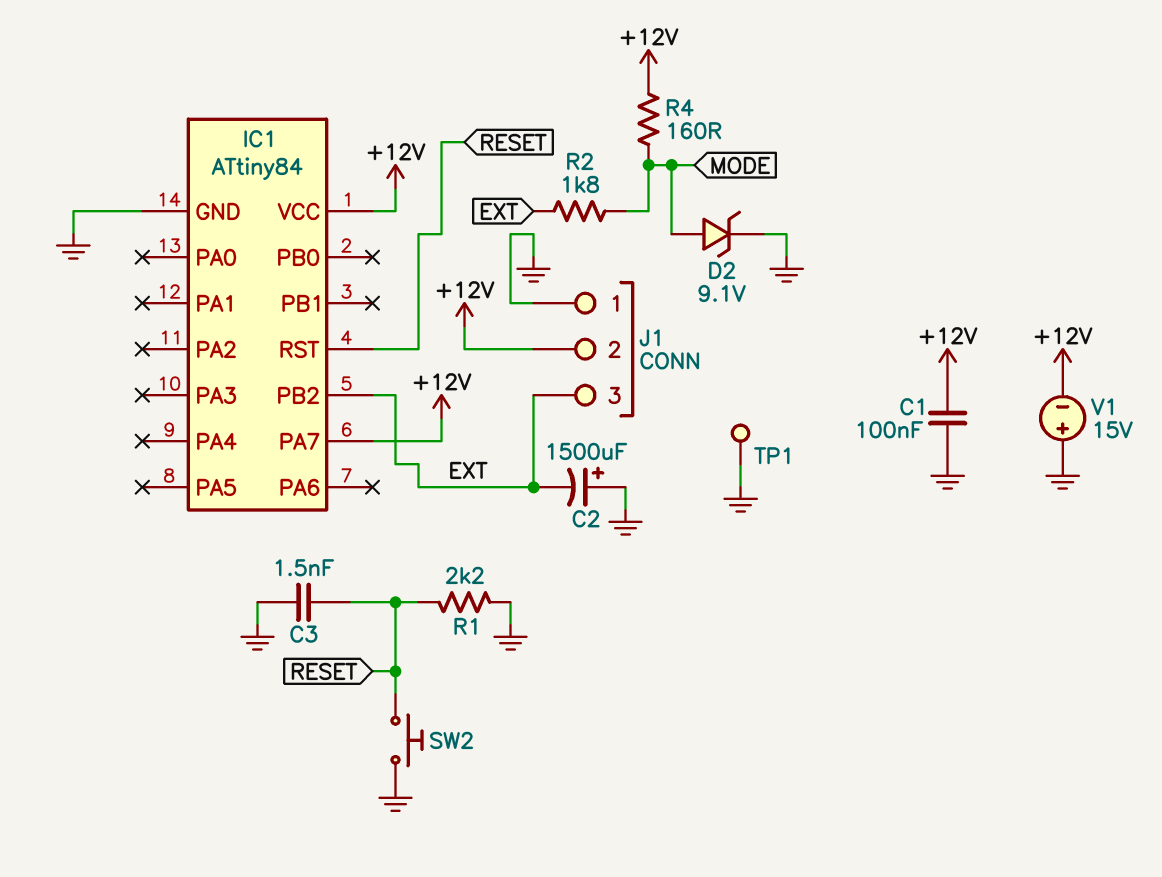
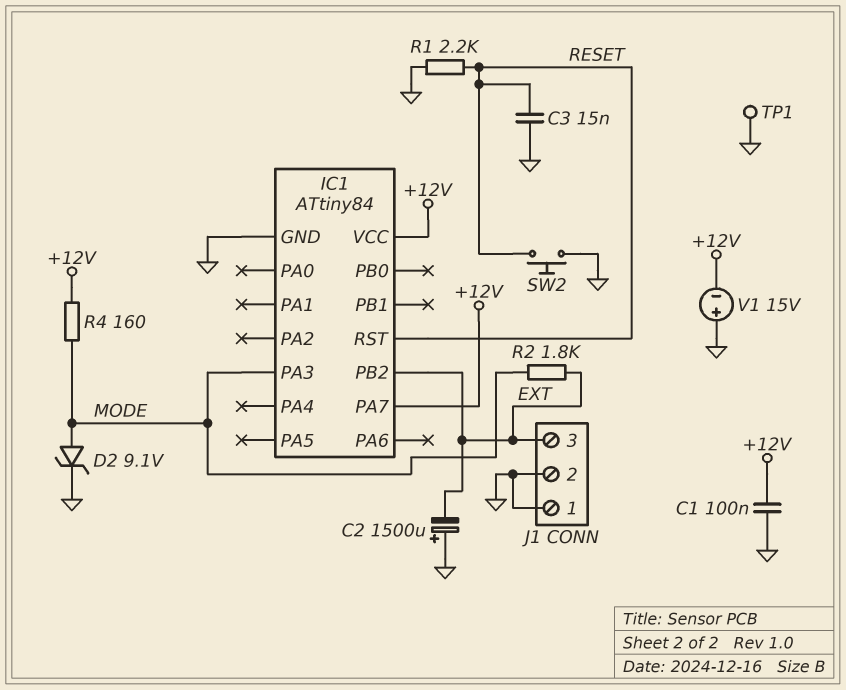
C3: 1.5nF (GND, RESET) -> 15nF (GND, RESET)
IC1 pin PA3: none -> MODE
J1 pin 2: +12V -> GND

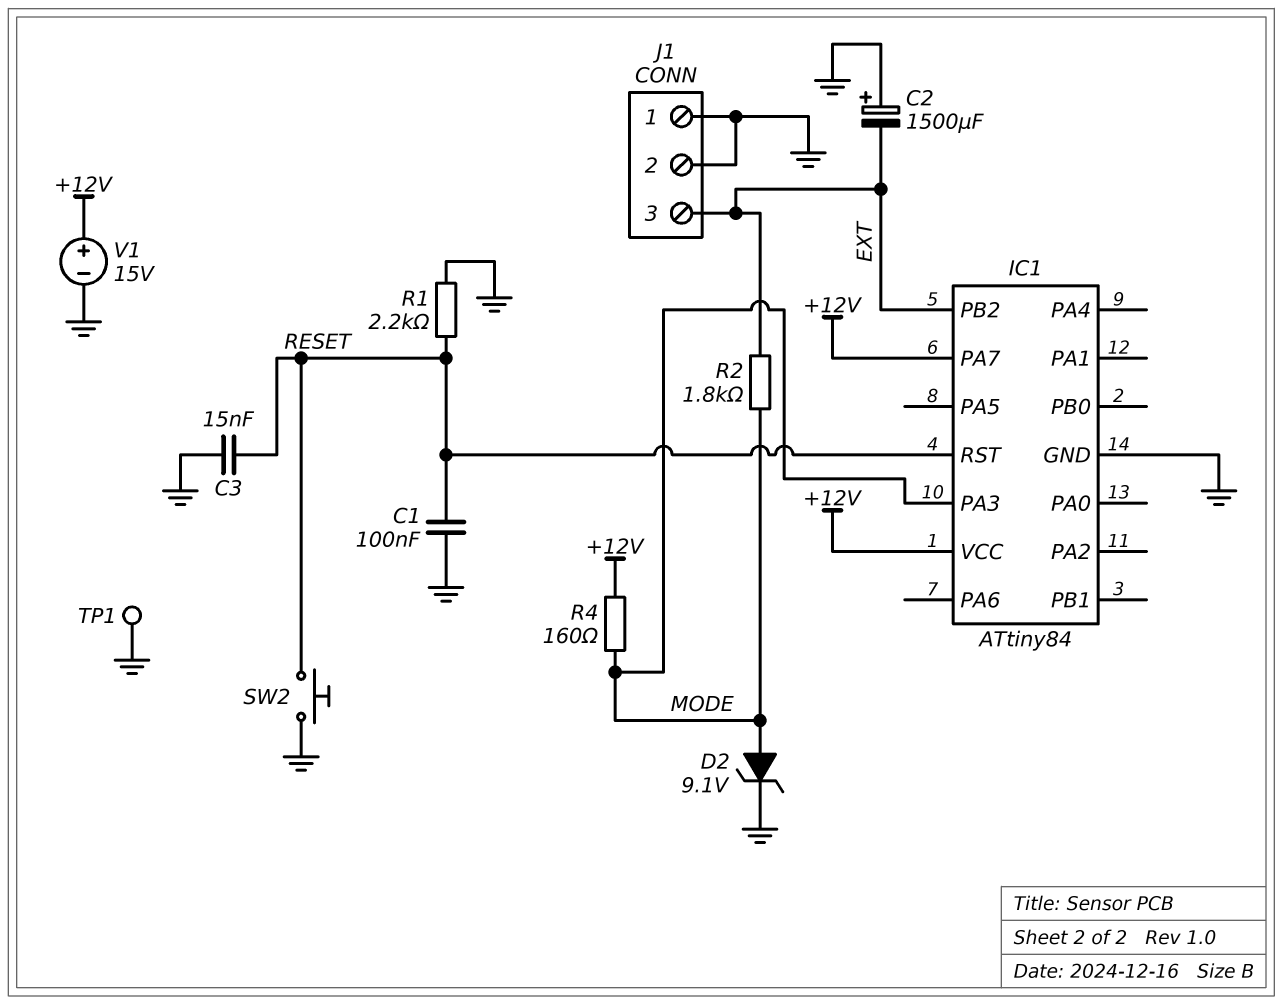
C1: 100nF (+12V, GND) -> 100nF (GND, RESET)
V1: 15V (plus GND, minus +12V) -> 15V (plus +12V, minus GND)

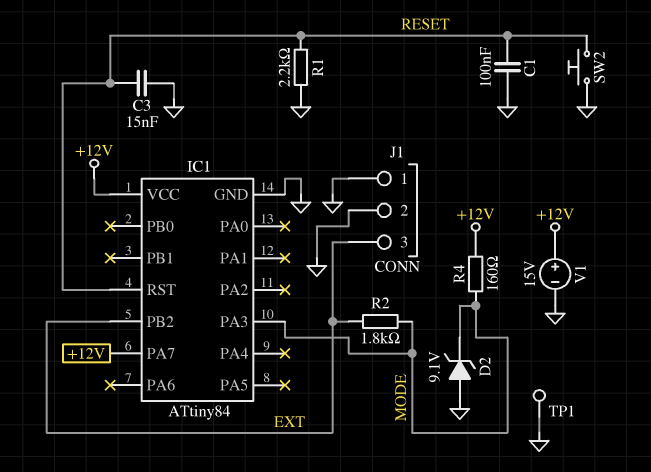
C2: 1500uF (plus GND, minus EXT) -> none
D2: zener 9.1V (A MODE, K GND) -> zener 9.1V (A GND, K MODE)

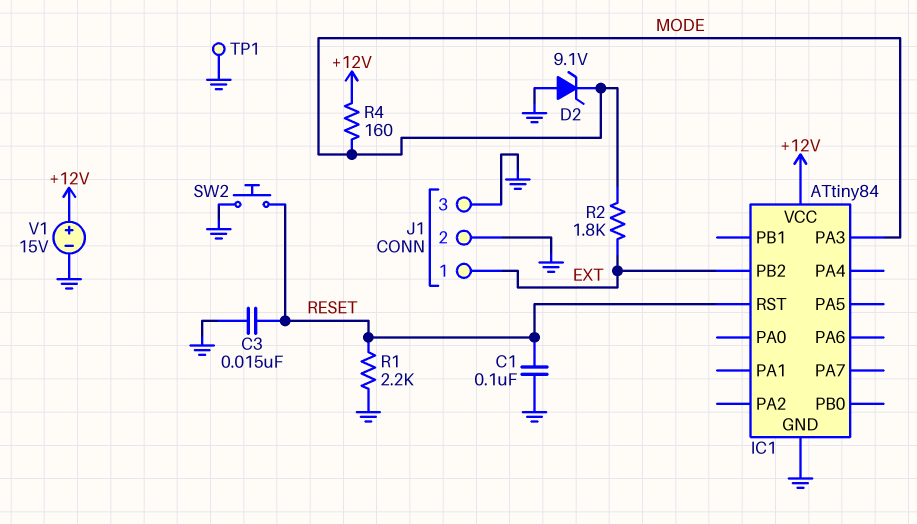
IC1 pin PA7: +12V -> none
J1 pin 1: GND -> EXT
J1 pin 3: EXT -> GND

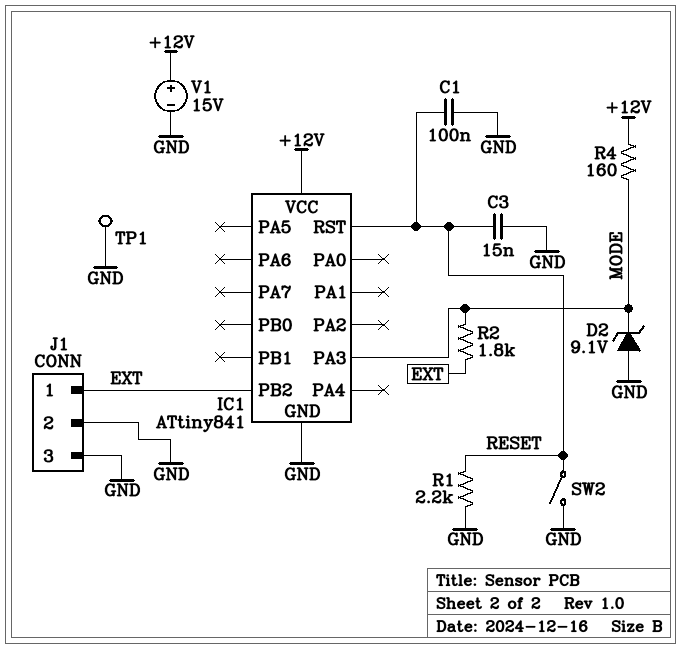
IC1: ATtiny84 -> ATtiny841
SW2: button (GND, RESET) -> switch (GND, RESET)

